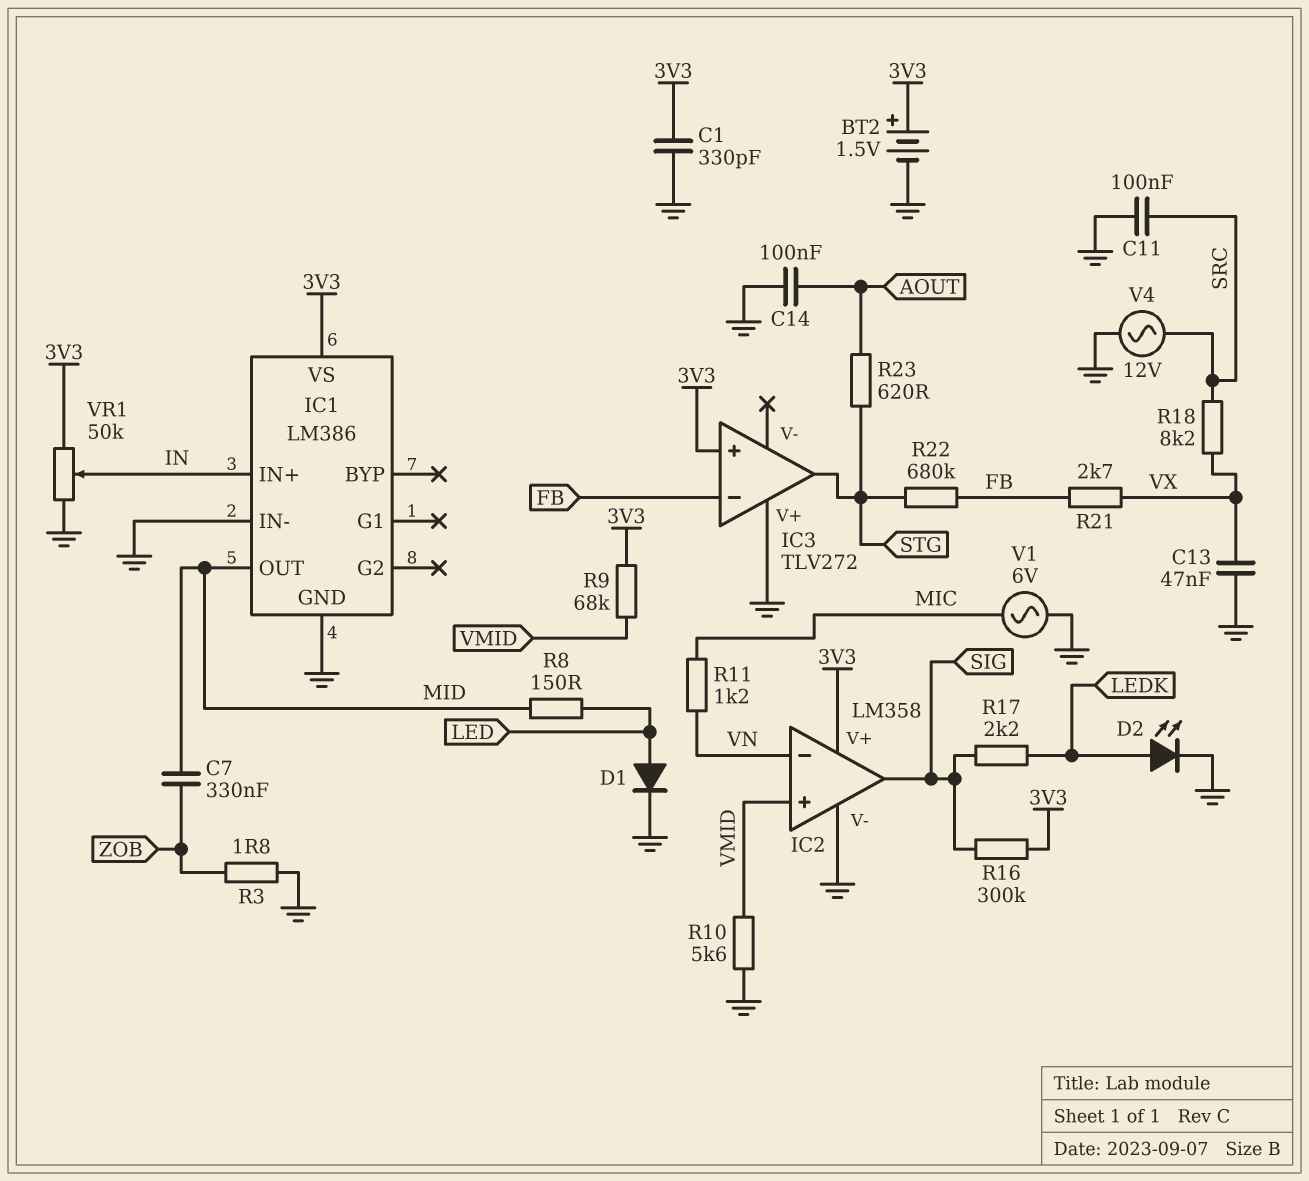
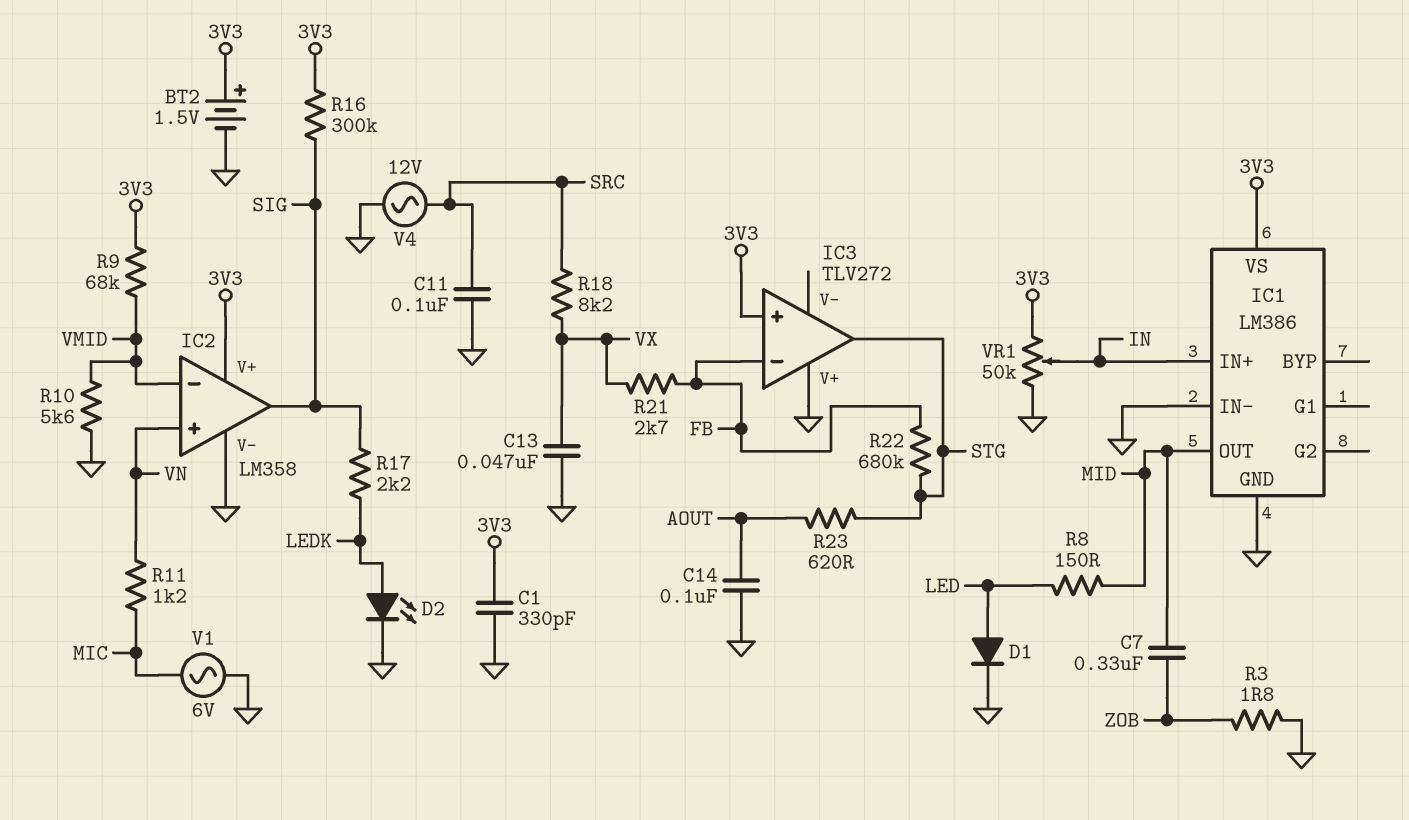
IC2 pin in+: VMID -> VN
IC2 pin in-: VN -> VMID

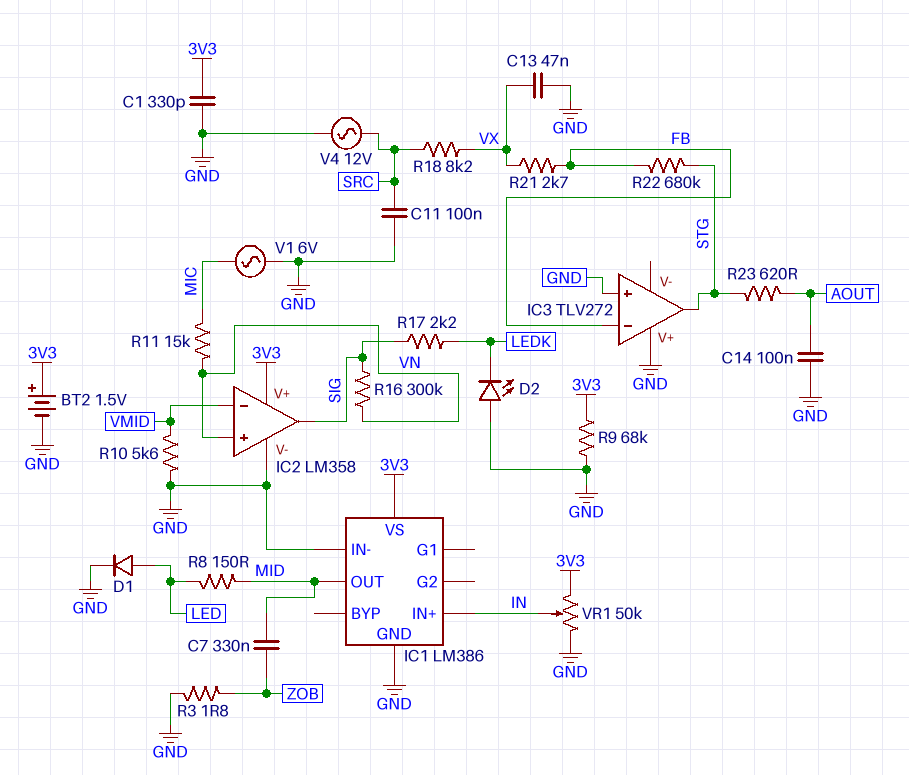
D2: LED (A LEDK, K GND) -> LED (A GND, K LEDK)
IC3 pin in+: 3V3 -> GND
R9: 68k (3V3, VMID) -> 68k (3V3, GND)
R11: 1.2k (MIC, VN) -> 15k (MIC, VN)
R16: 300k (3V3, SIG) -> 300k (SIG, VN)

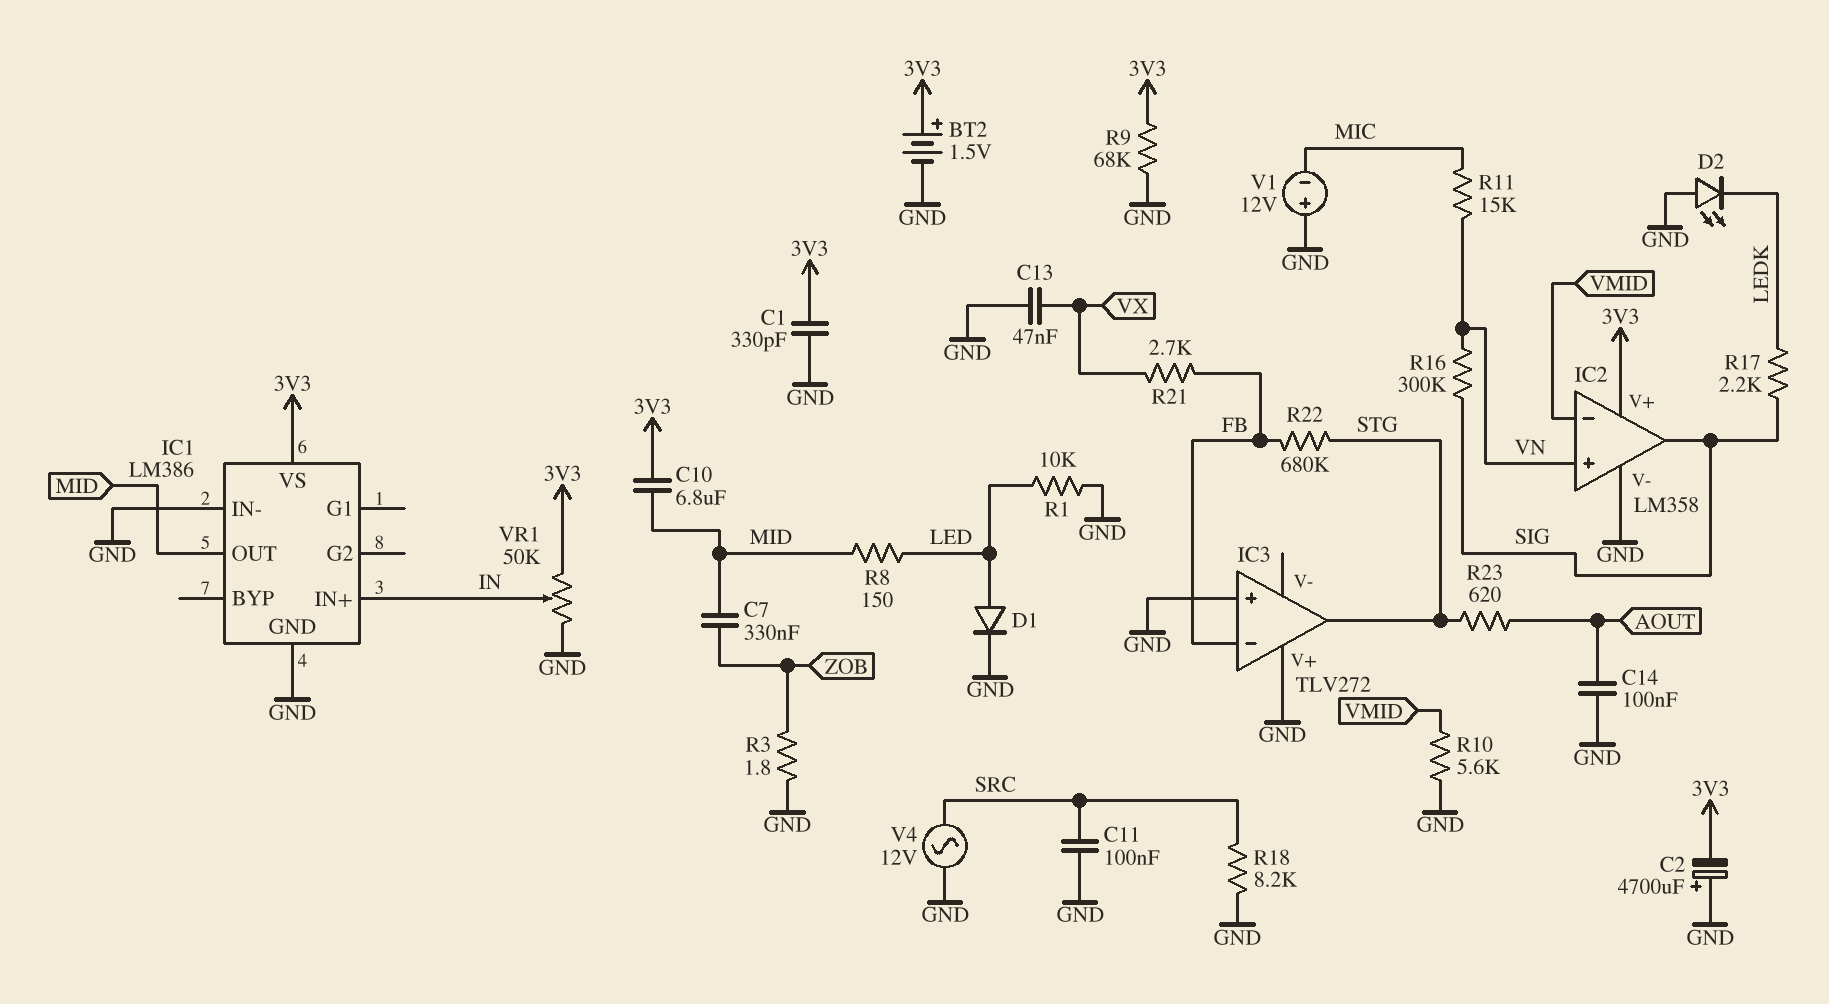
C2: none -> 4700uF (plus GND, minus 3V3)
C10: none -> 6.8uF (3V3, MID)
R1: none -> 10k (GND, LED)
R18: 8.2k (SRC, VX) -> 8.2k (GND, SRC)
V1: AC 6V (GND, MIC) -> 12V (plus GND, minus MIC)

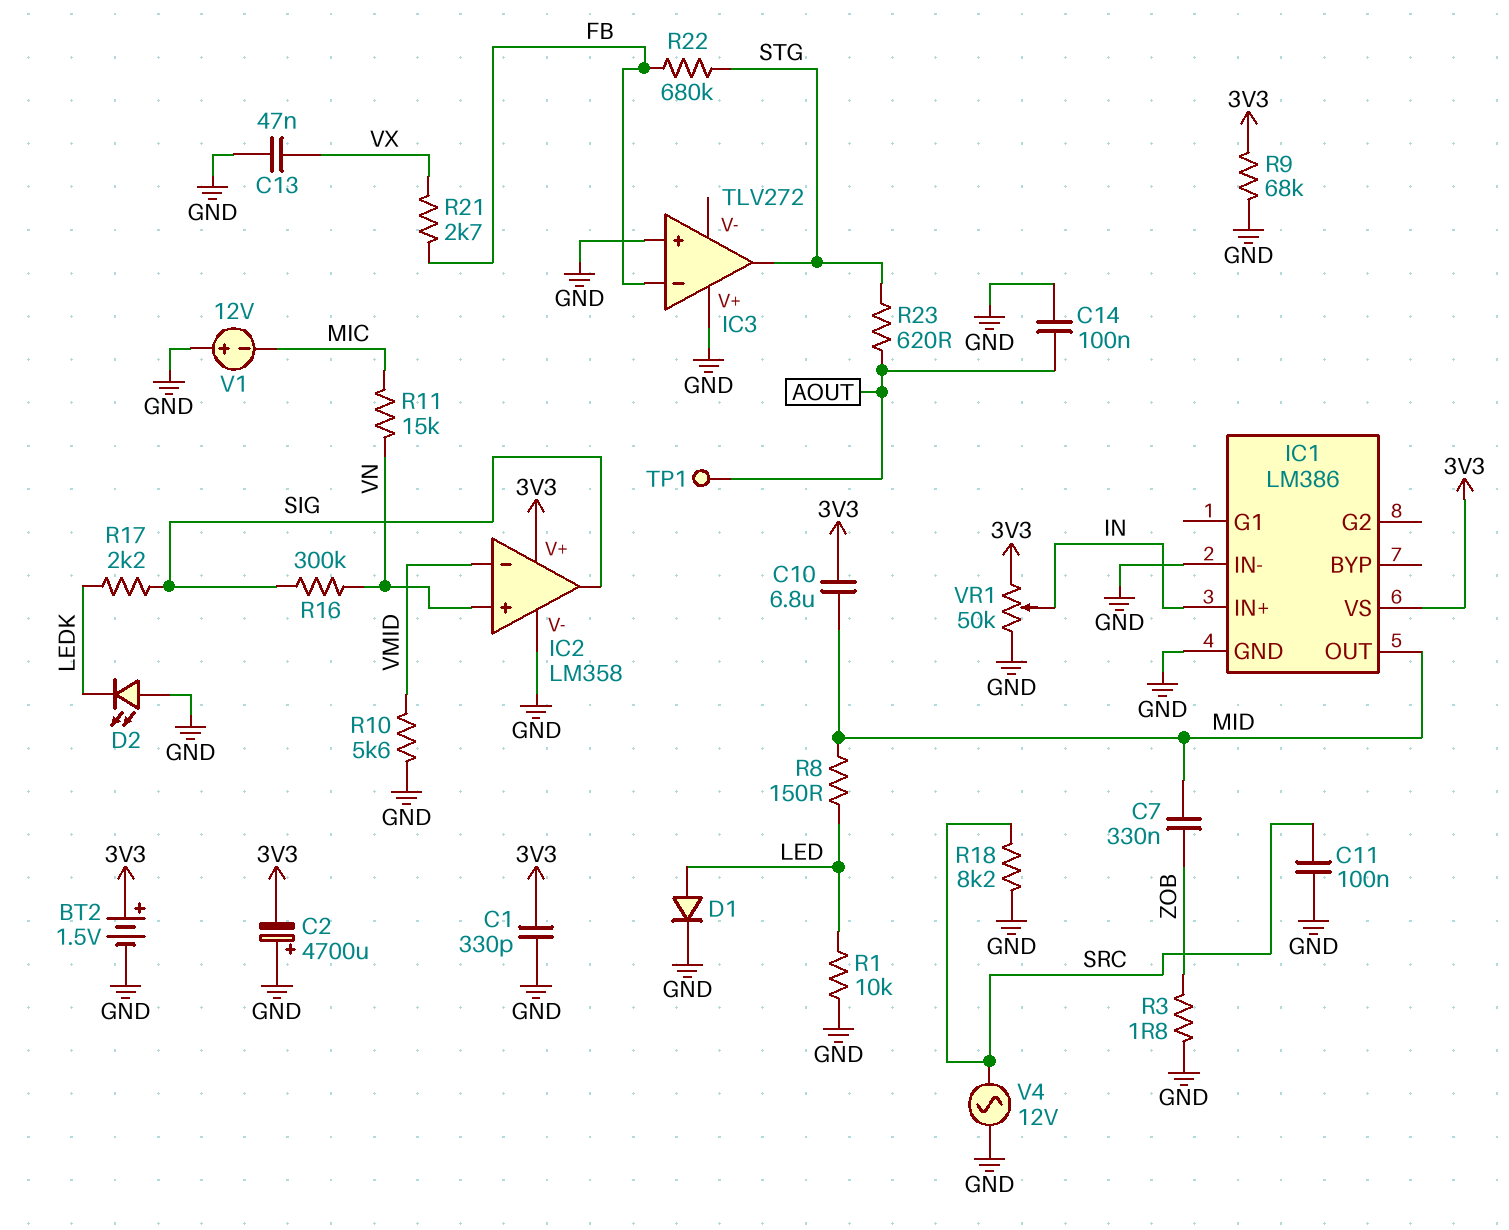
TP1: none -> test point (AOUT)

